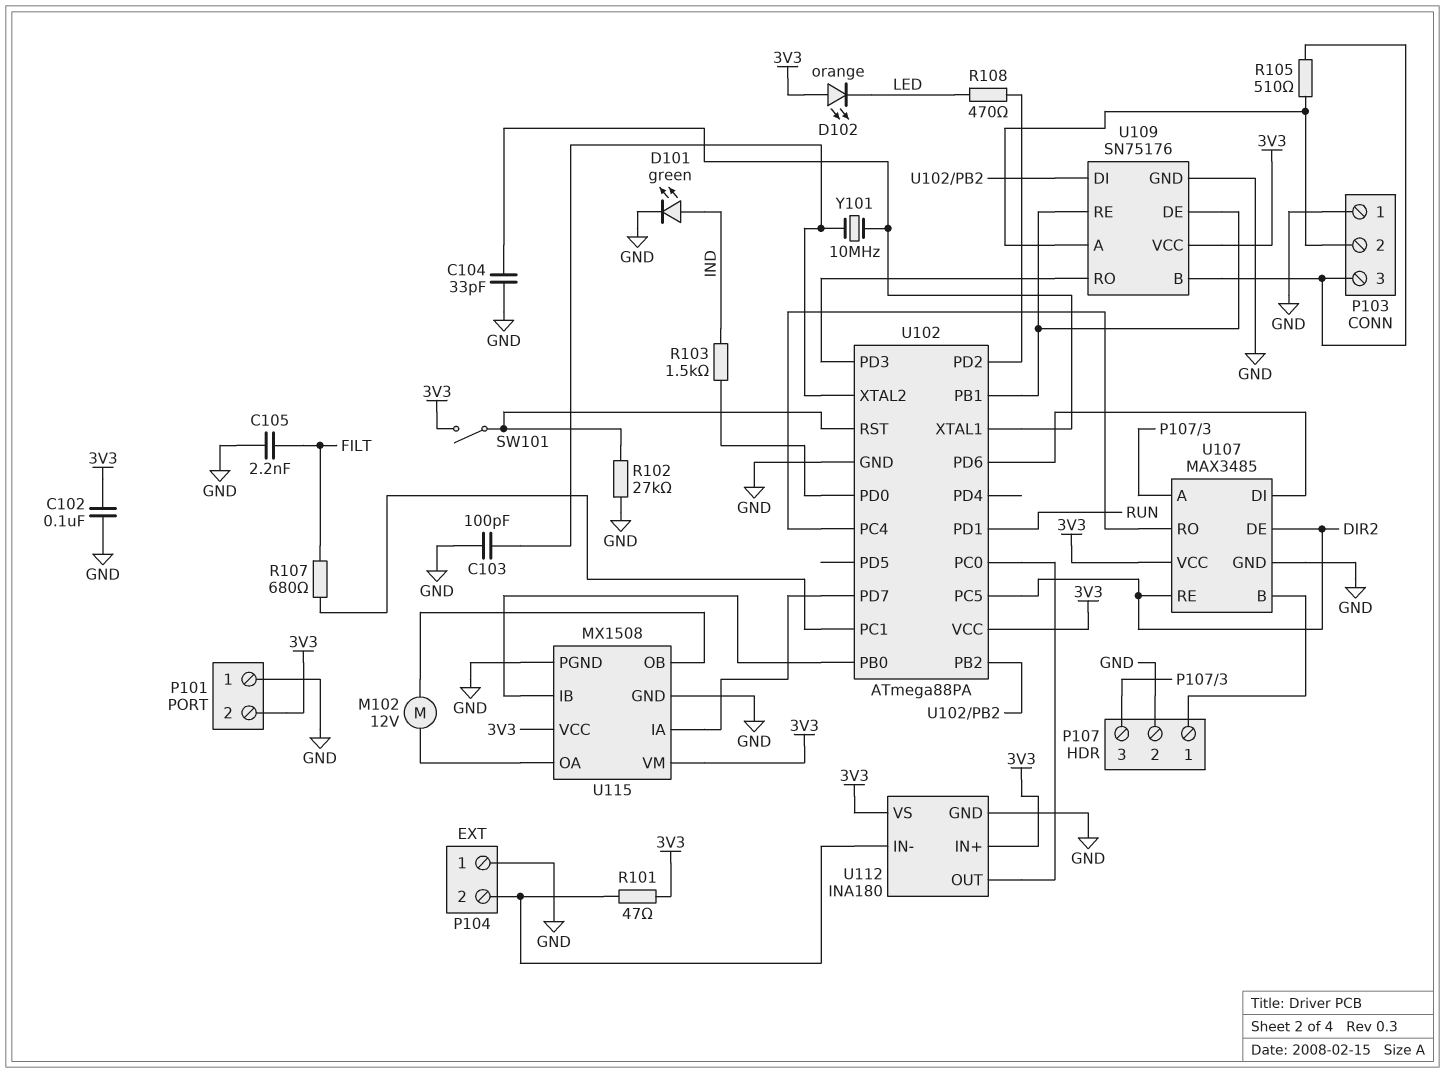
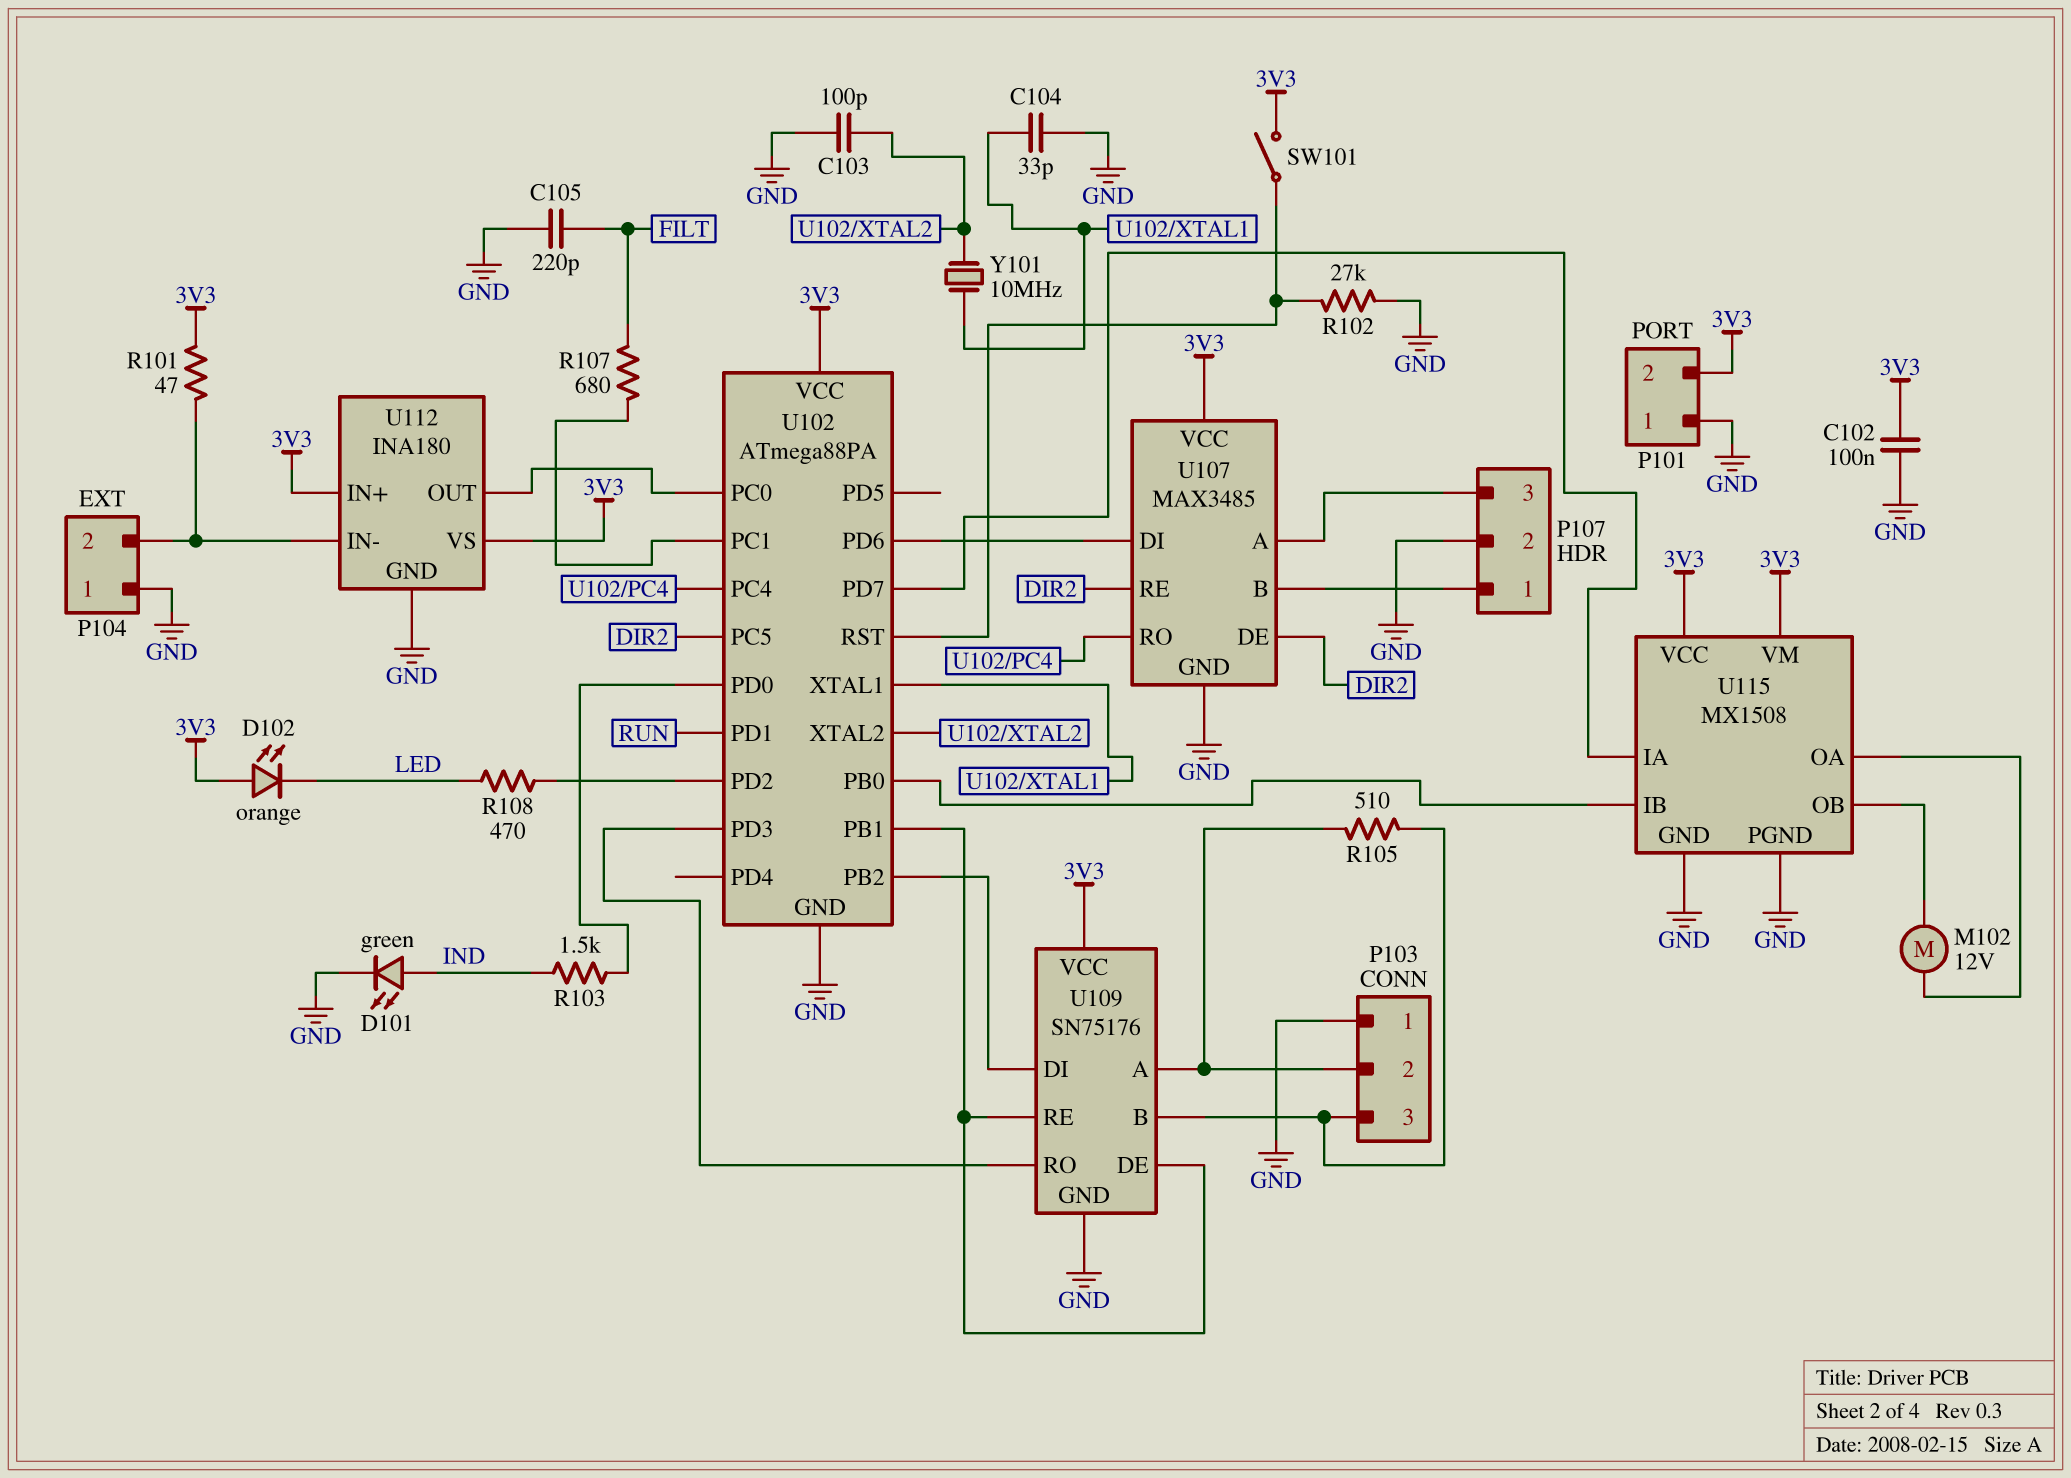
C105: 2.2nF (FILT, GND) -> 220pF (FILT, GND)

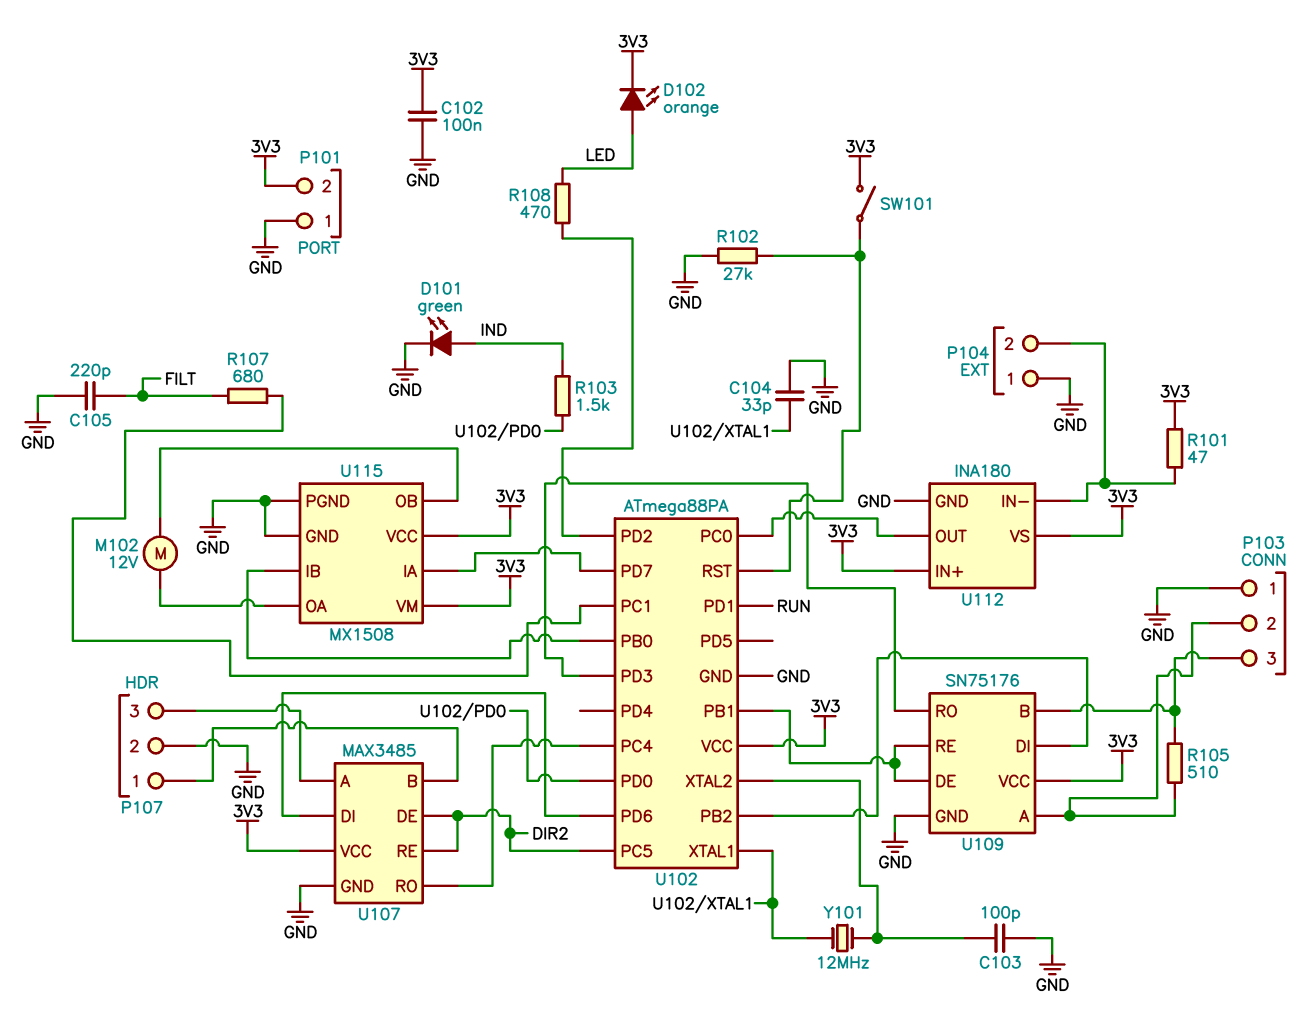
D102: LED orange (A 3V3, K LED) -> LED orange (A LED, K 3V3)
Y101: 10MHz (U102/XTAL1, U102/XTAL2) -> 12MHz (U102/XTAL1, U102/XTAL2)

